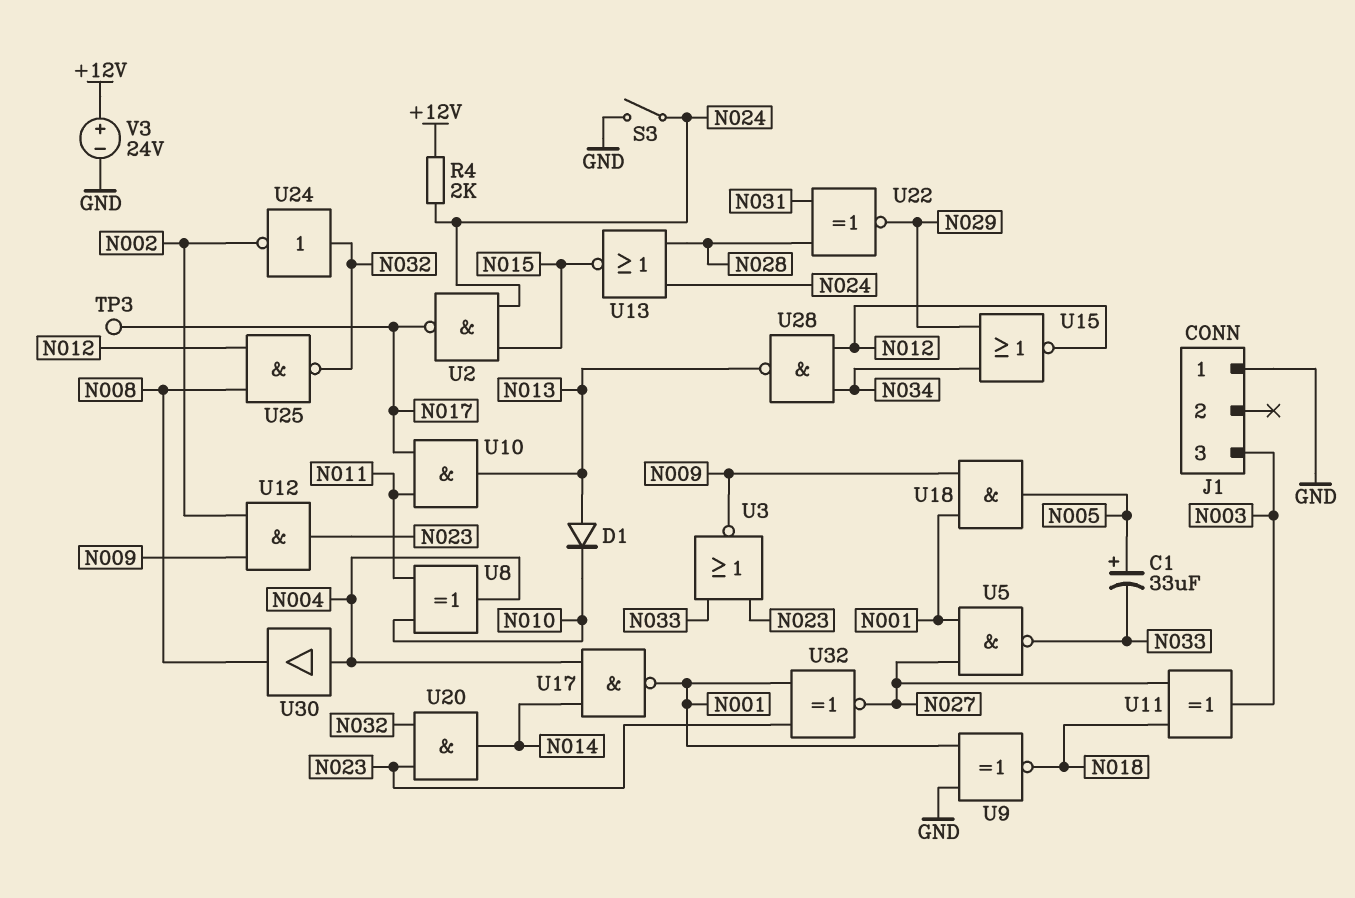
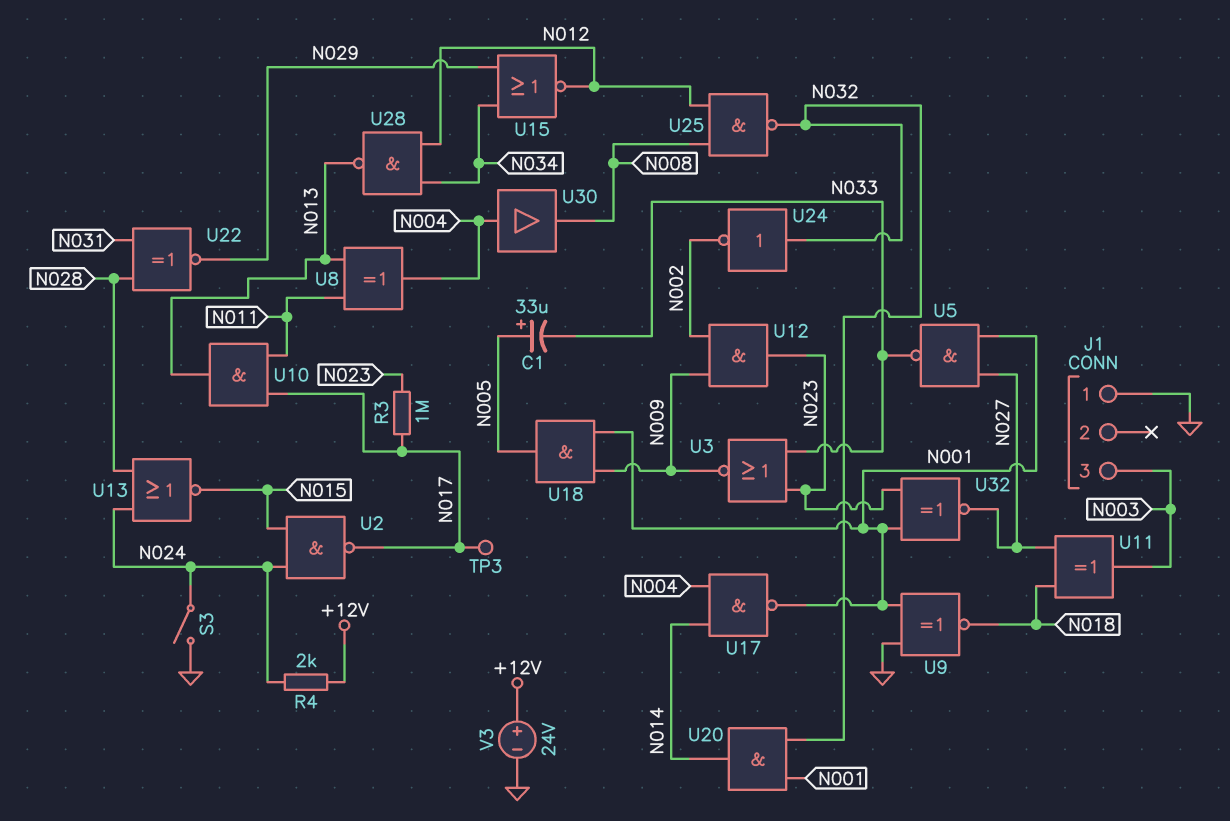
D1: diode (A N013, K N010) -> none
R3: none -> 1M (N017, N023)
U8: XOR (in N010, in N011, out N004) -> XOR (in N011, in N013, out N004)
U20: AND (in N023, in N032, out N014) -> AND (in N001, in N032, out N014)

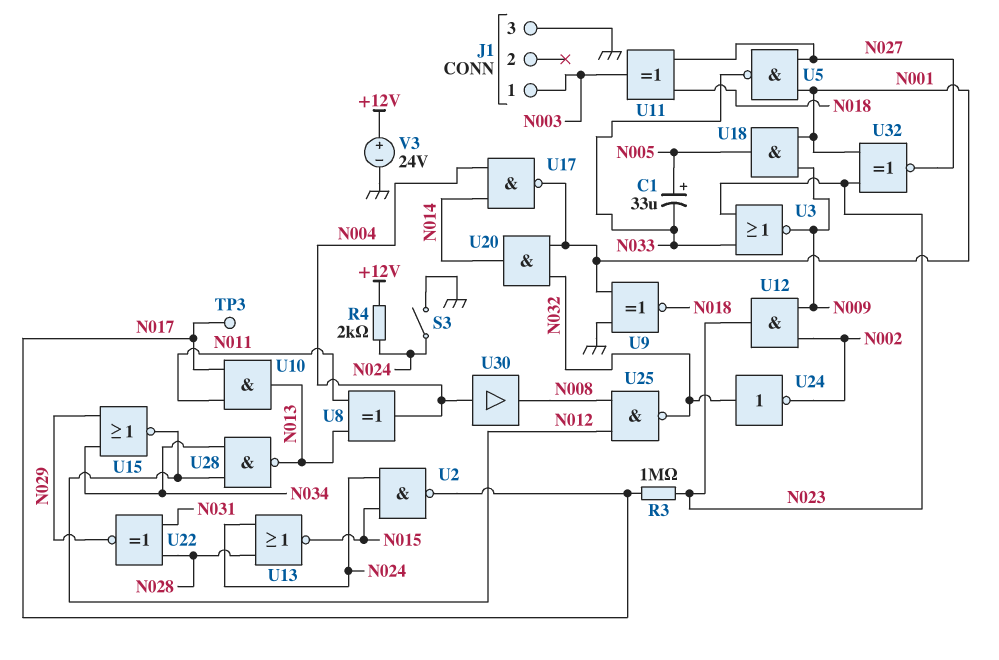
J1 pin 1: GND -> N003
J1 pin 3: N003 -> GND

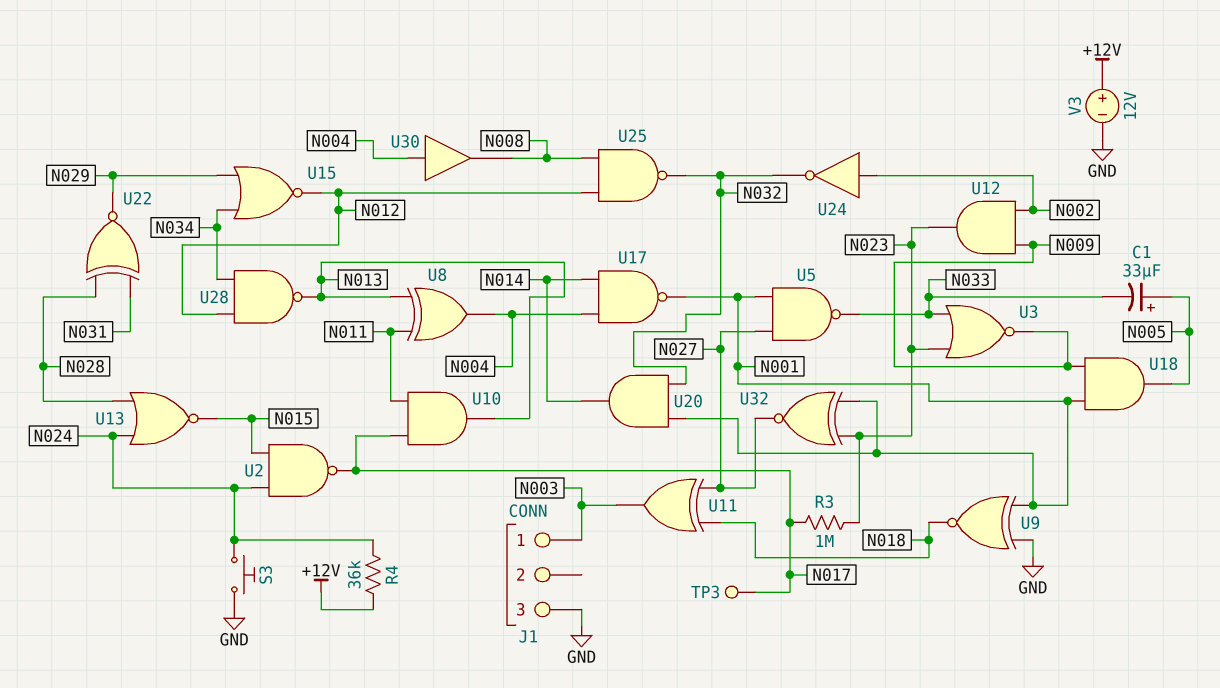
R4: 2k (+12V, N024) -> 36k (+12V, N024)
S3: switch (GND, N024) -> button (GND, N024)
U24: NOT (in N032, out N002) -> NOT (in N002, out N032)
V3: 24V (plus +12V, minus GND) -> 12V (plus +12V, minus GND)

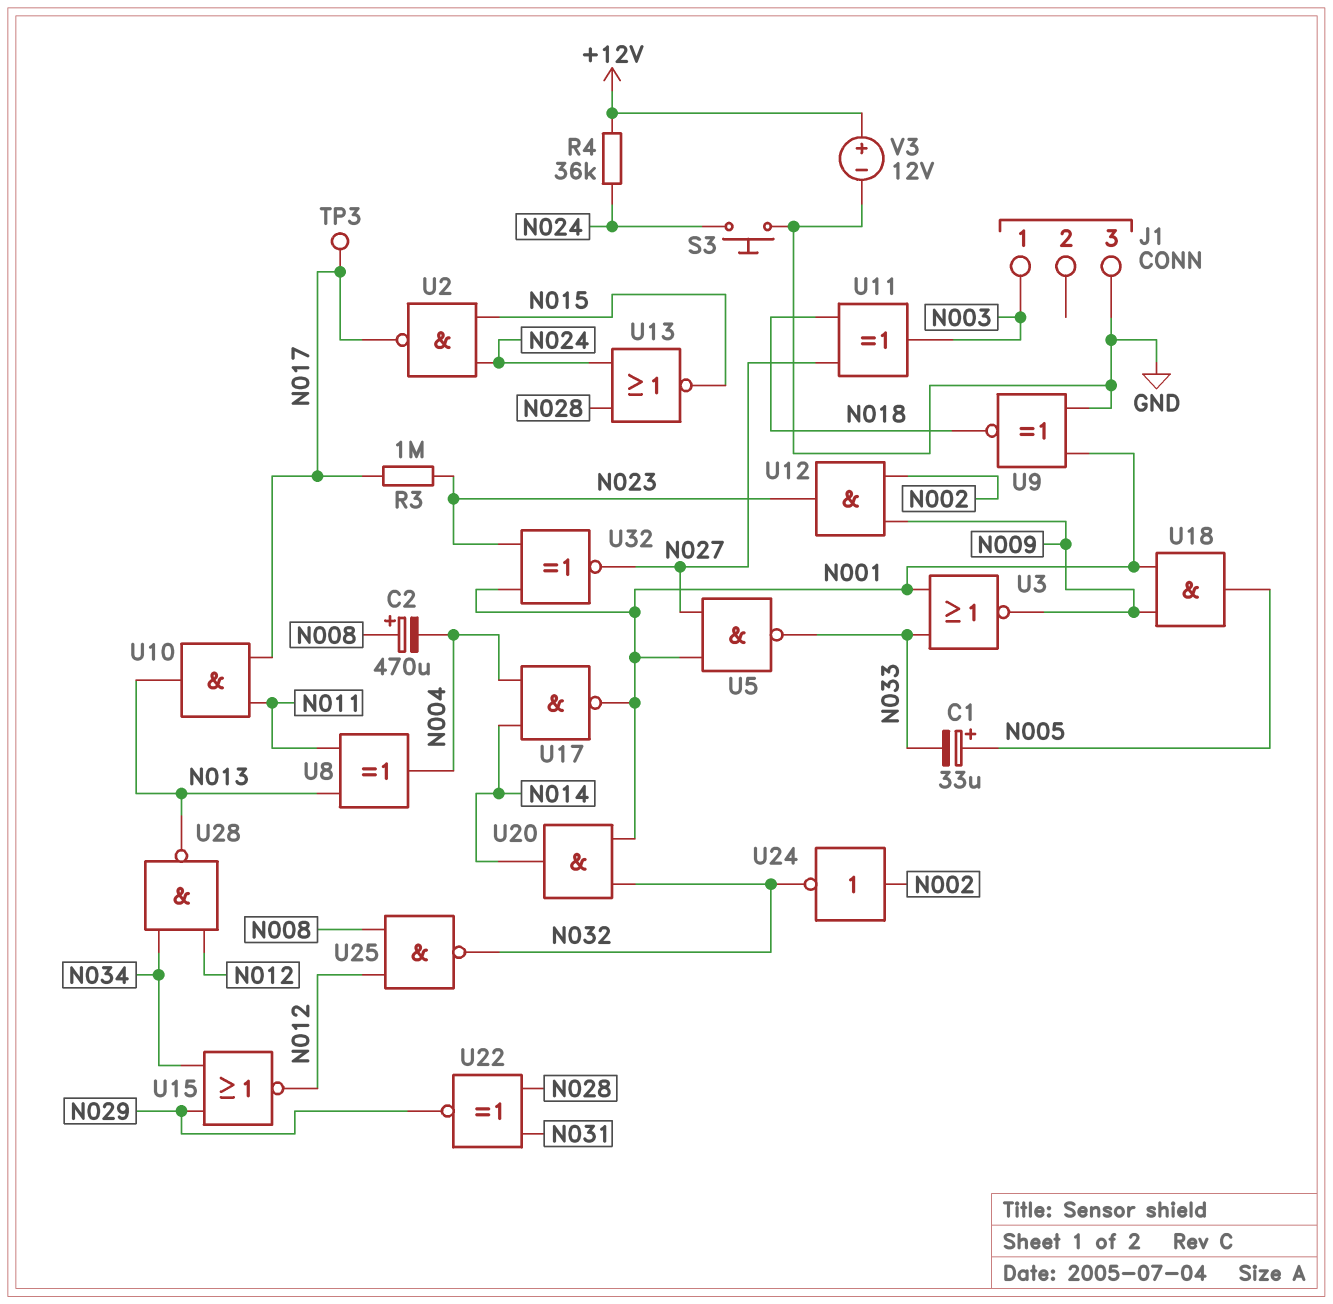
C2: none -> 470uF (plus N008, minus N004)
U3: NOR (in N023, in N033, out N009) -> NOR (in N001, in N033, out N009)
U30: buffer (in N004, out N008) -> none

